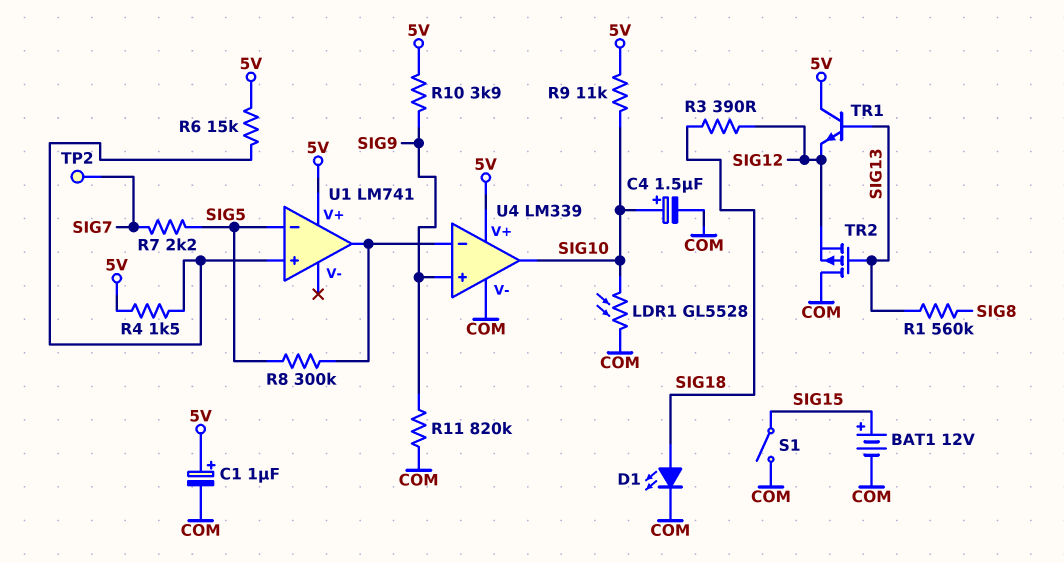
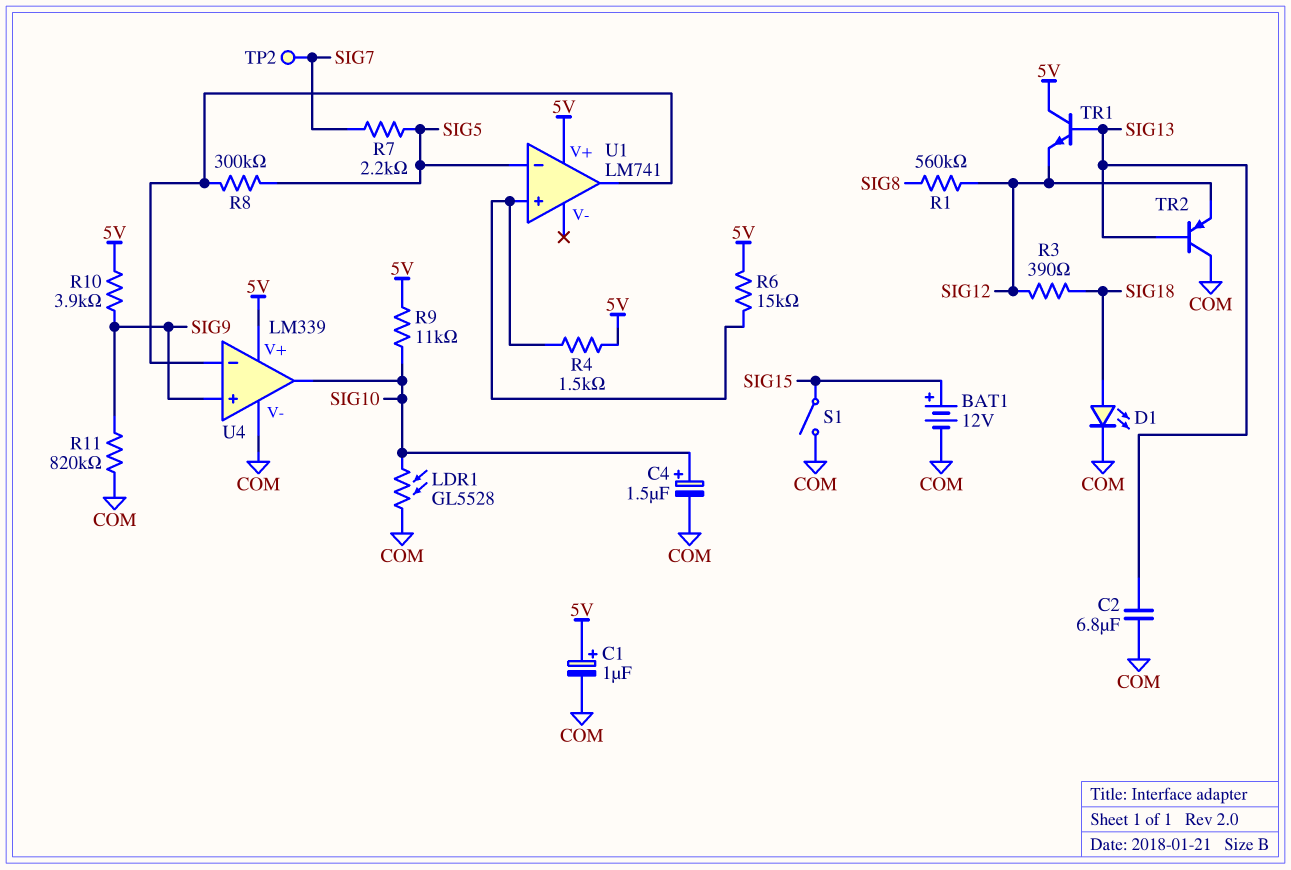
C2: none -> 6.8uF (COM, SIG13)
R1: 560k (SIG8, SIG13) -> 560k (SIG8, SIG12)
TR2: PMOS (G SIG13, D COM, S SIG12) -> PNP (B SIG13, C COM, E SIG12)

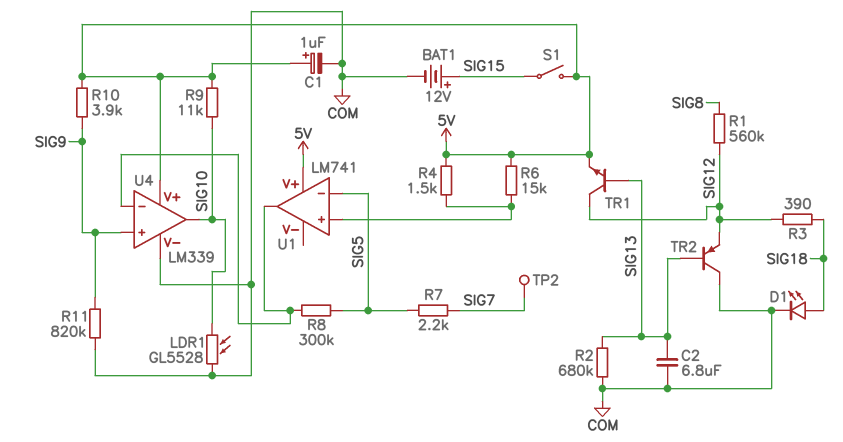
C4: 1.5uF (plus SIG10, minus COM) -> none
R2: none -> 680k (COM, SIG13)
S1: switch (COM, SIG15) -> switch (5V, SIG15)
TR1: NPN (B SIG13, C 5V, E SIG12) -> NPN (B SIG13, C SIG12, E 5V)

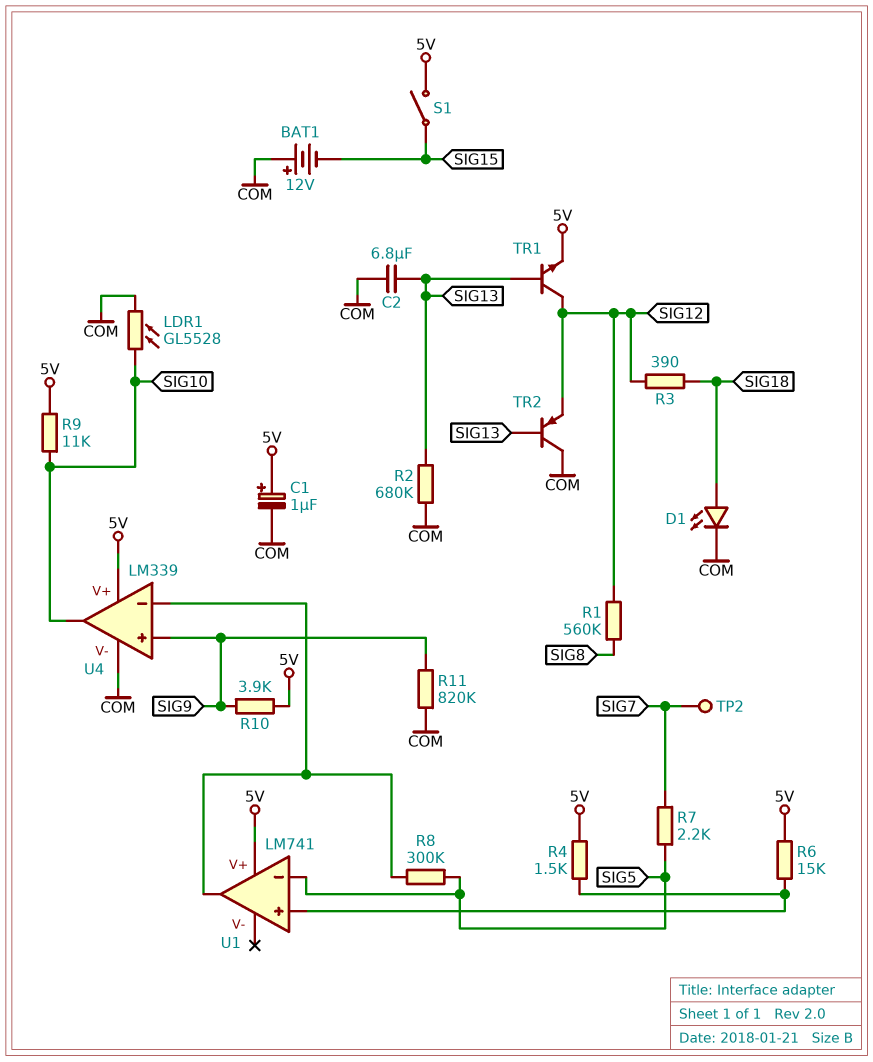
BAT1: 12V (plus SIG15, minus COM) -> 12V (plus COM, minus SIG15)

